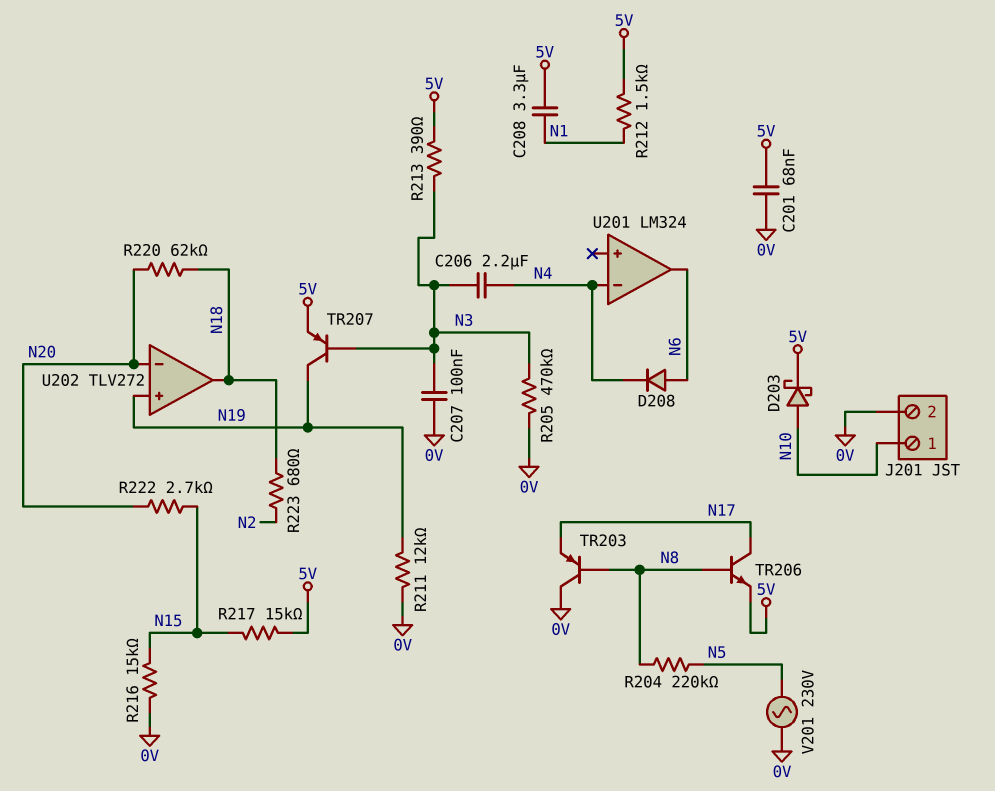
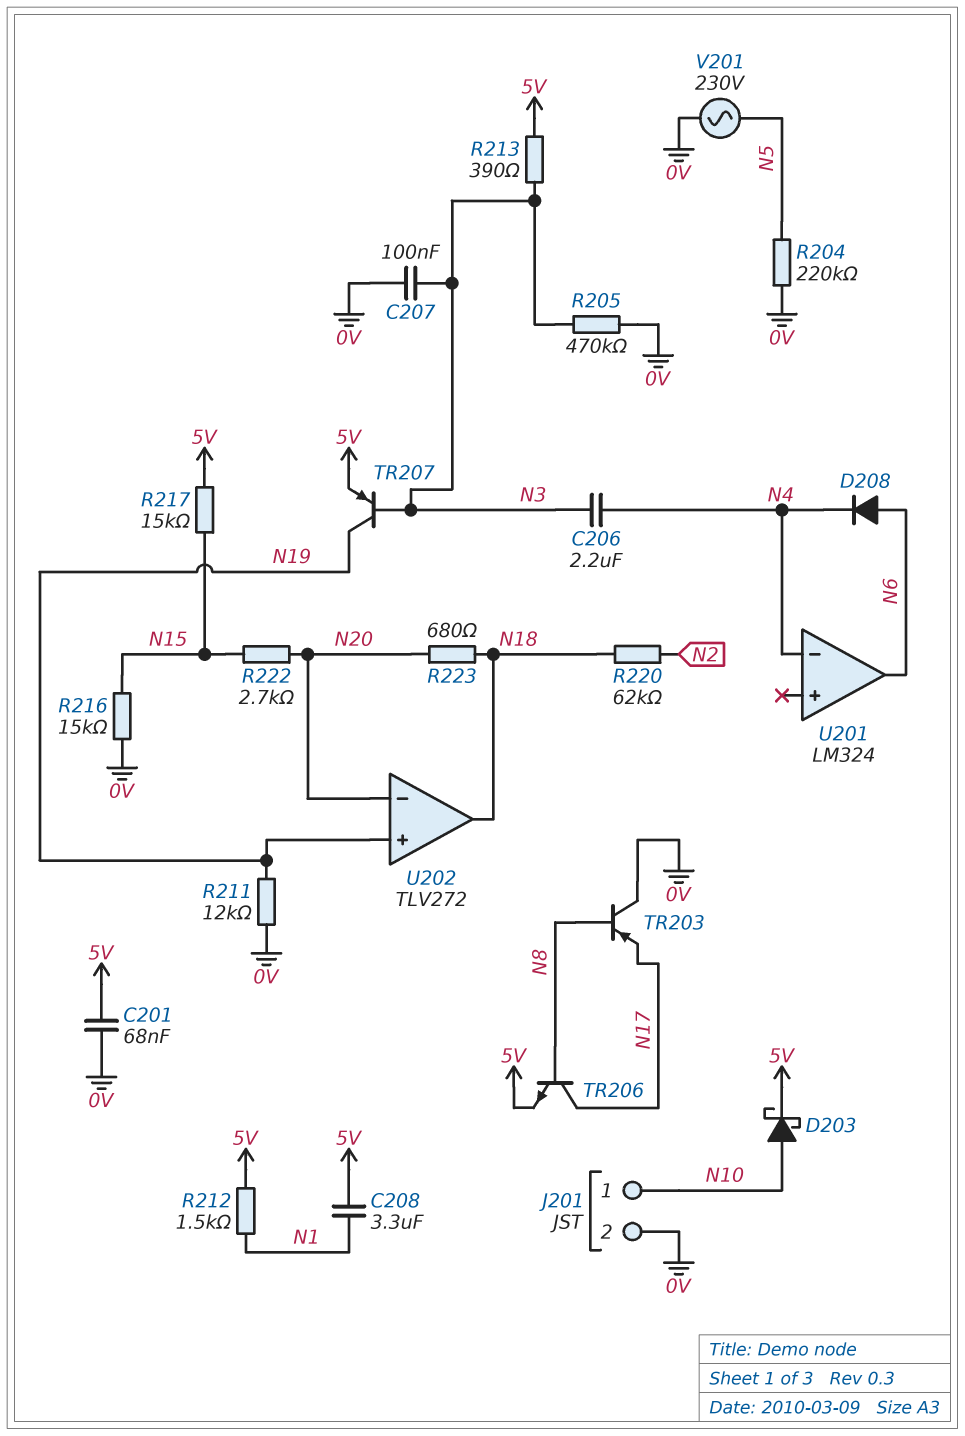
R204: 220k (N5, N8) -> 220k (0V, N5)
R220: 62k (N18, N20) -> 62k (N2, N18)
R223: 680 (N2, N18) -> 680 (N18, N20)

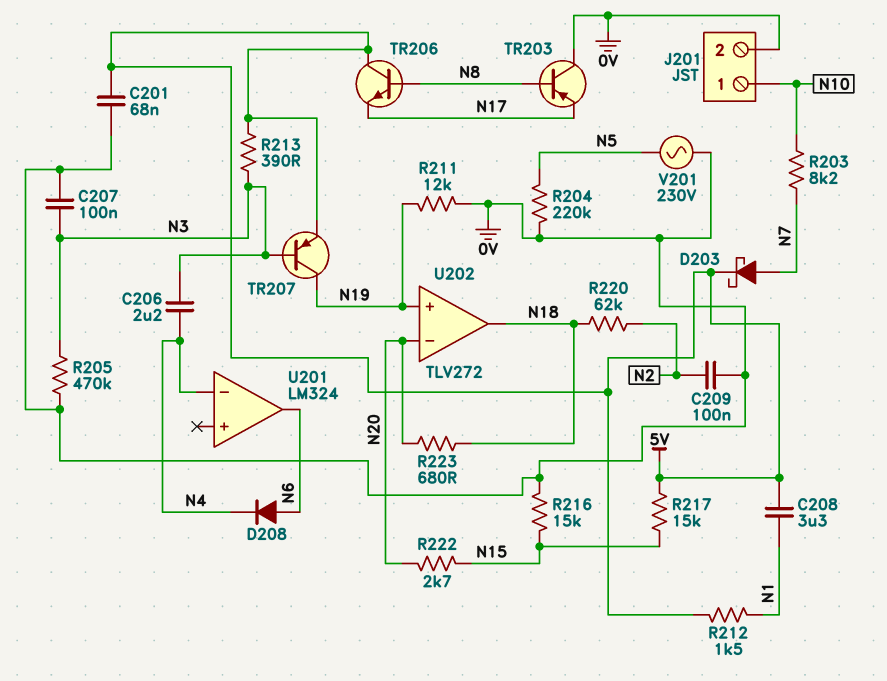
C209: none -> 100nF (0V, N2)
D203: schottky (A N10, K 5V) -> schottky (A N7, K 5V)
R203: none -> 8.2k (N7, N10)
TR206: NPN (B N8, C N17, E 5V) -> NPN (B N8, C 5V, E N17)

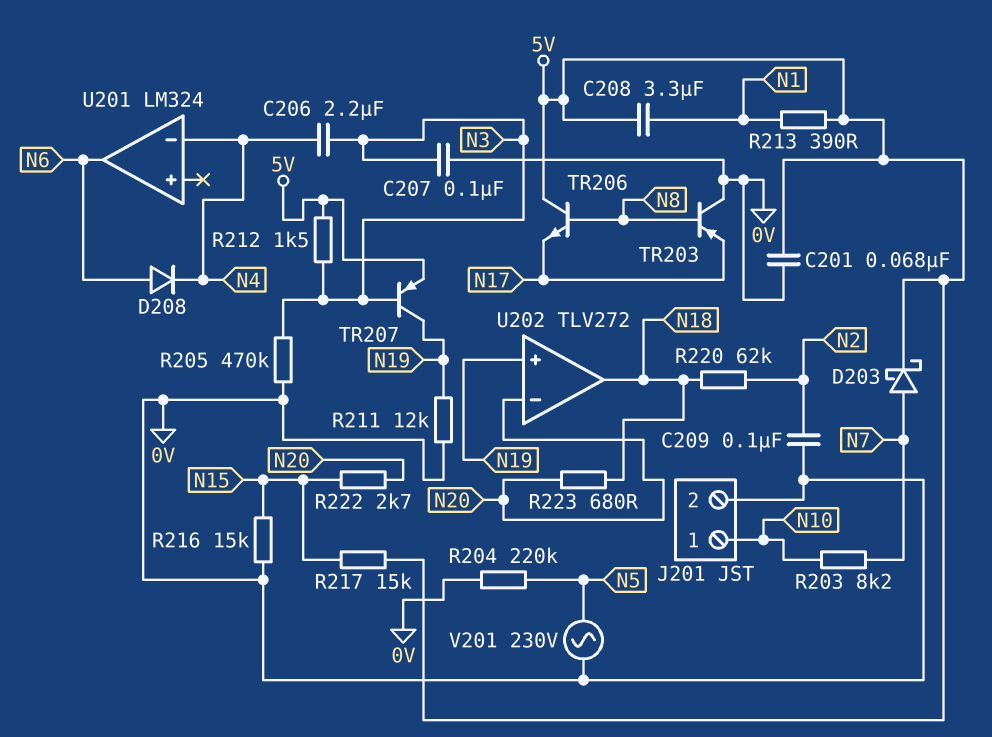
R212: 1.5k (5V, N1) -> 1.5k (5V, N3)
R213: 390 (5V, N3) -> 390 (5V, N1)

